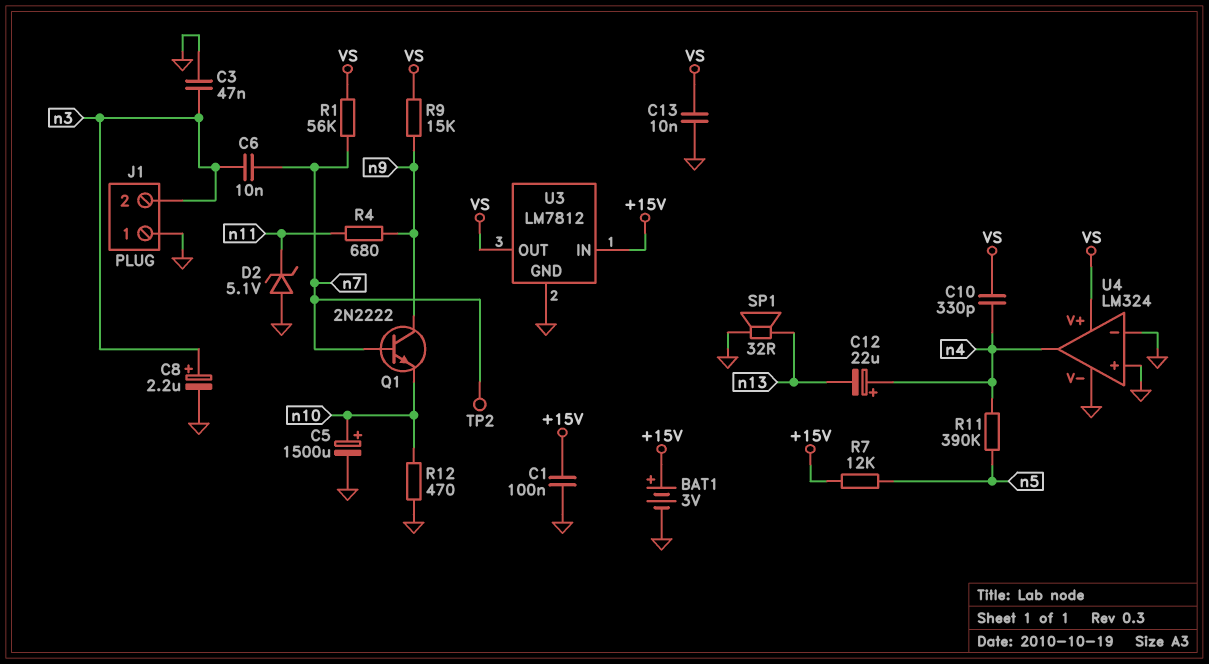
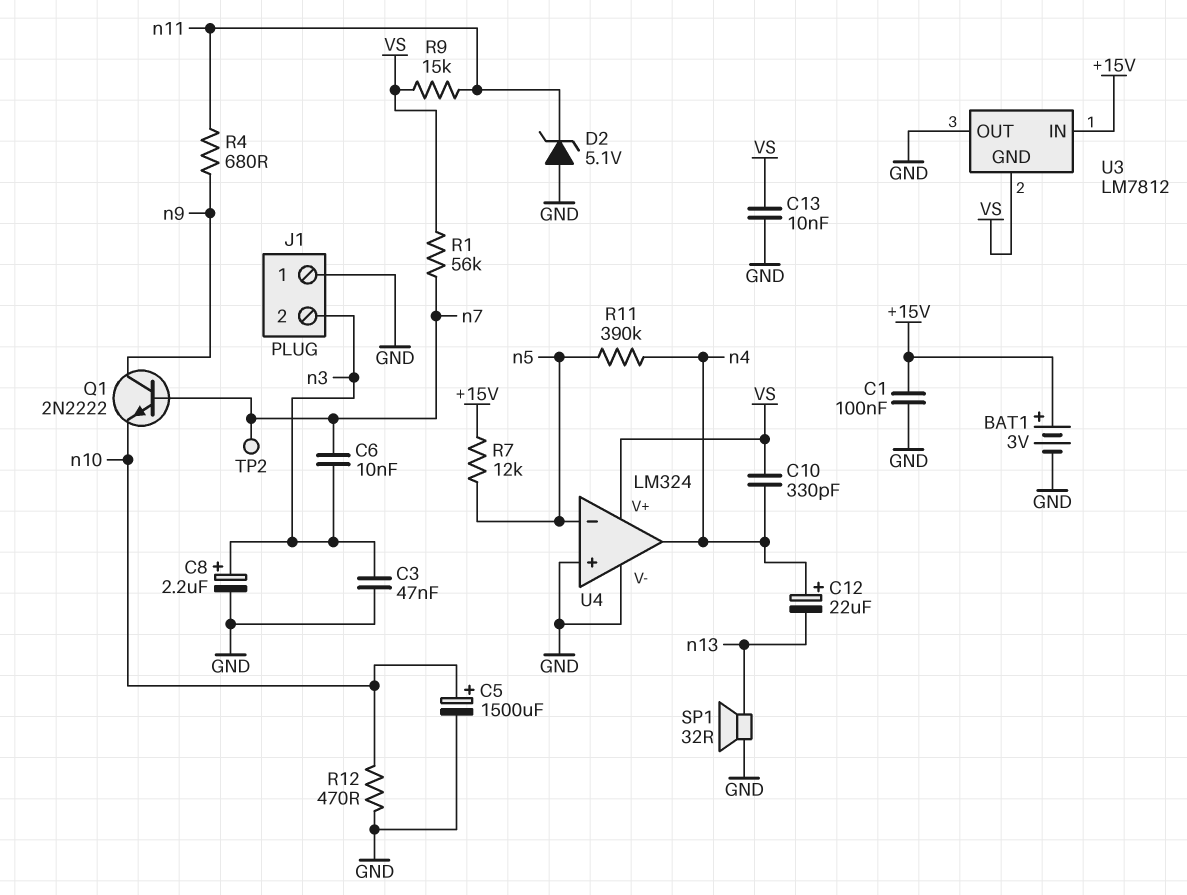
R9: 15k (VS, n9) -> 15k (VS, n11)
U3 pin GND: GND -> VS
U3 pin OUT: VS -> GND
U4 pin in-: GND -> n5

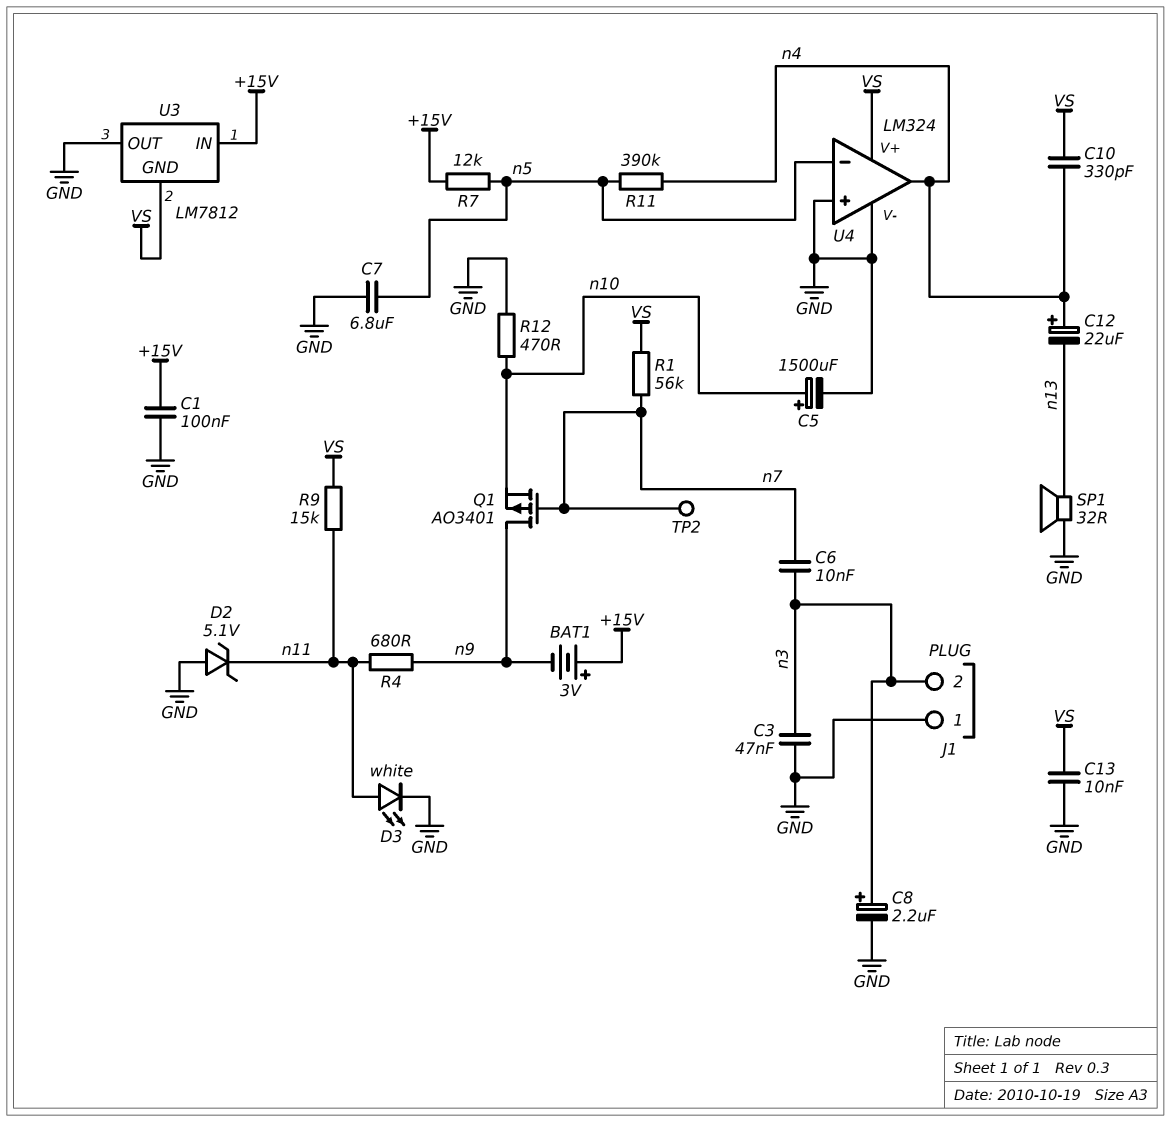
BAT1: 3V (plus +15V, minus GND) -> 3V (plus +15V, minus n9)
C7: none -> 6.8uF (GND, n5)
D3: none -> LED white (A n11, K GND)
Q1: NPN 2N2222 (B n7, C n9, E n10) -> PMOS AO3401 (G n7, D n9, S n10)

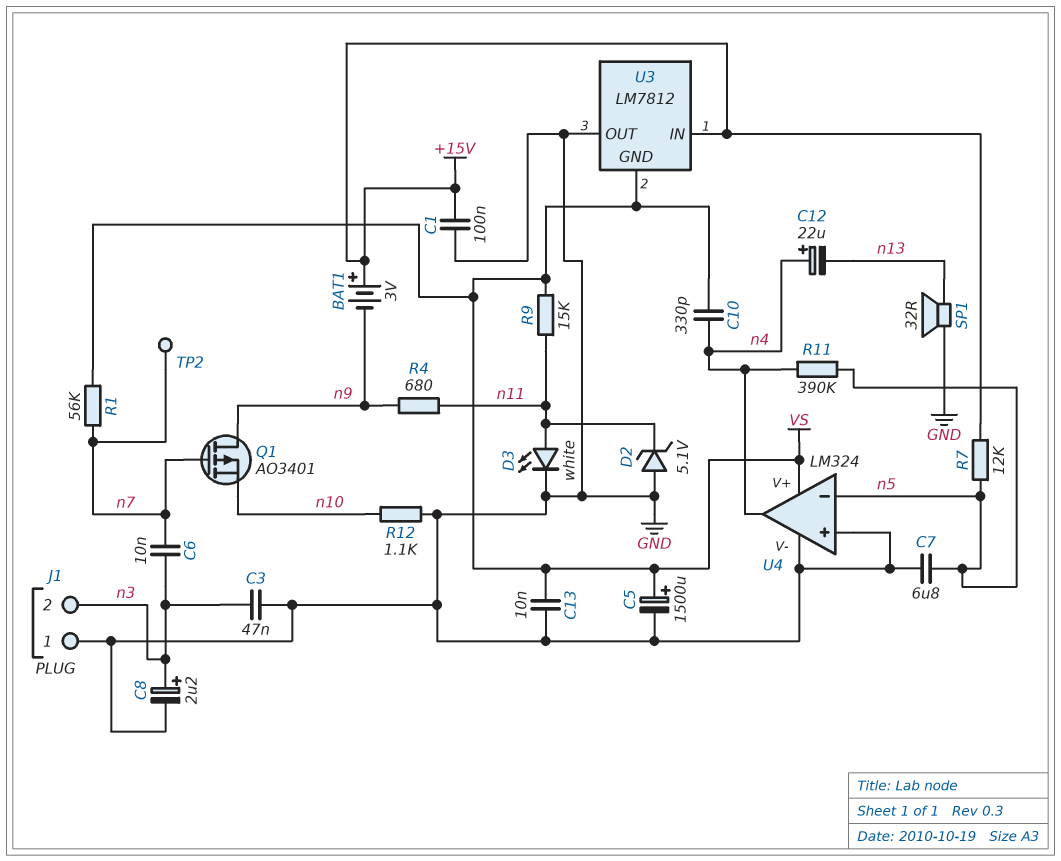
C5: 1500uF (plus n10, minus GND) -> 1500uF (plus VS, minus GND)
R12: 470 (GND, n10) -> 1.1k (GND, n10)

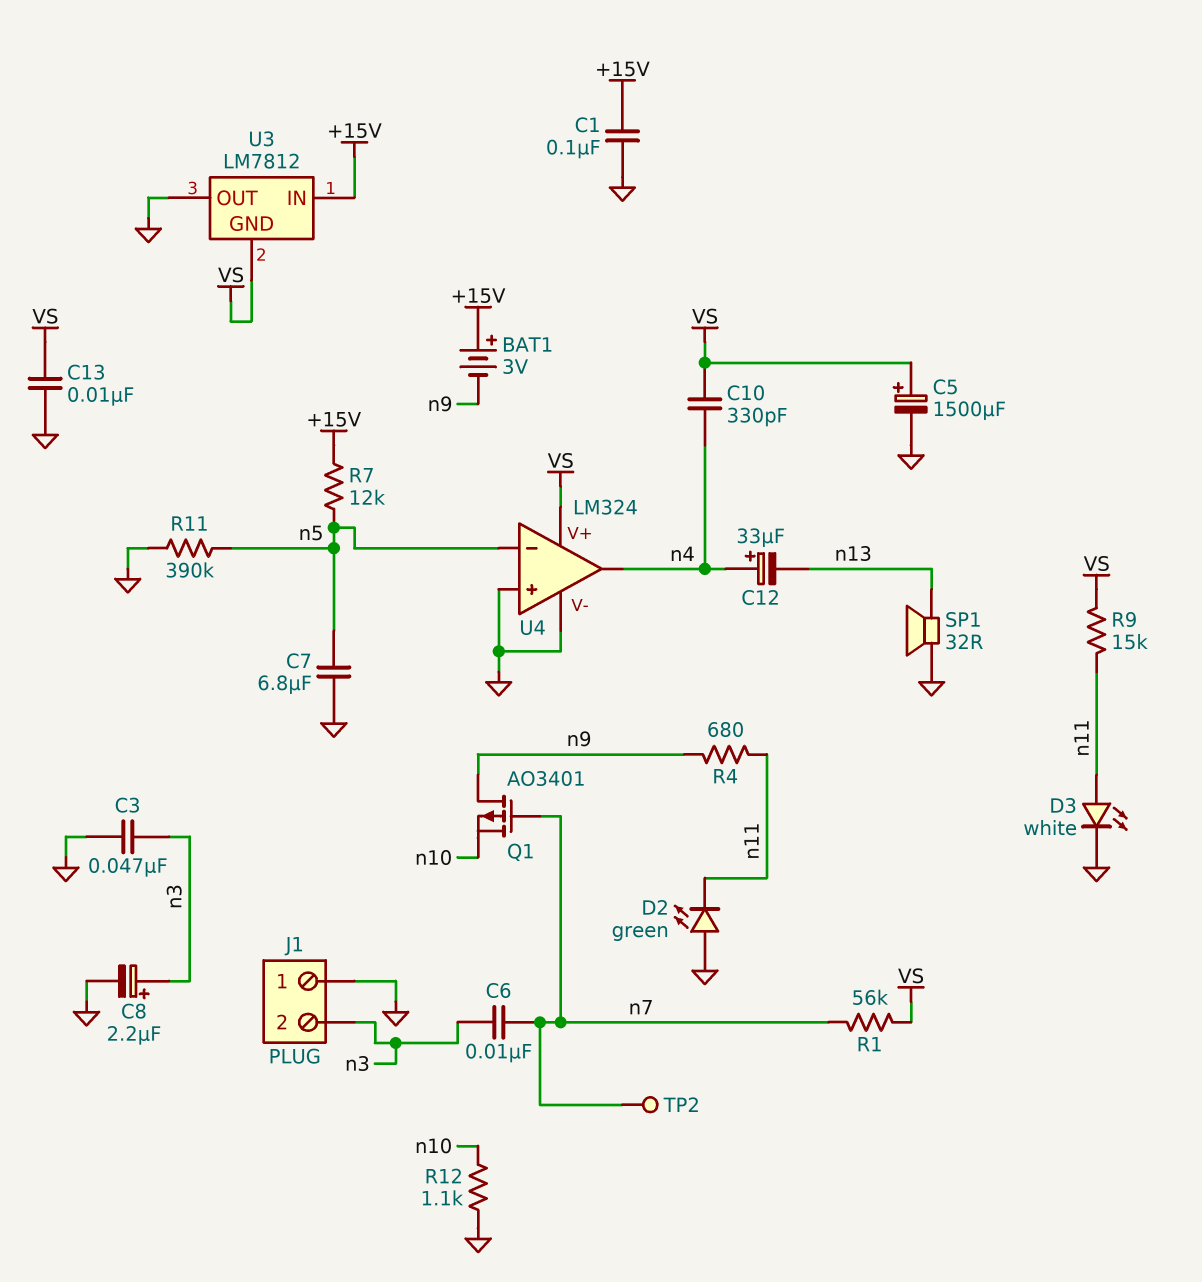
C12: 22uF (plus n4, minus n13) -> 33uF (plus n4, minus n13)
D2: zener 5.1V (A GND, K n11) -> LED green (A GND, K n11)
R11: 390k (n4, n5) -> 390k (GND, n5)

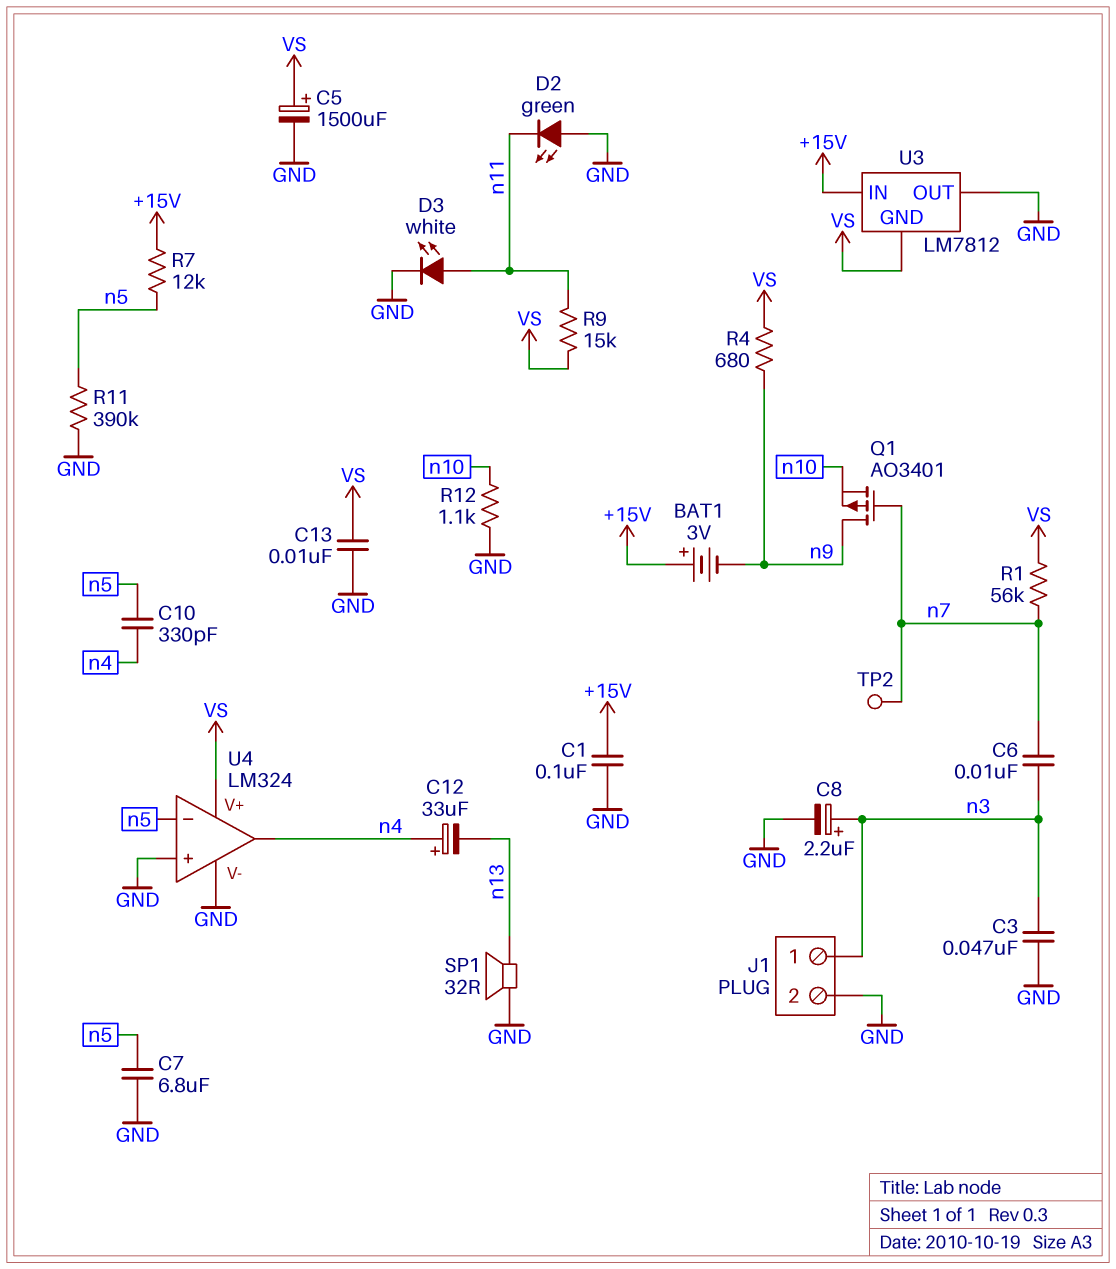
C10: 330pF (VS, n4) -> 330pF (n4, n5)
J1 pin 1: GND -> n3
J1 pin 2: n3 -> GND
R4: 680 (n9, n11) -> 680 (VS, n9)

